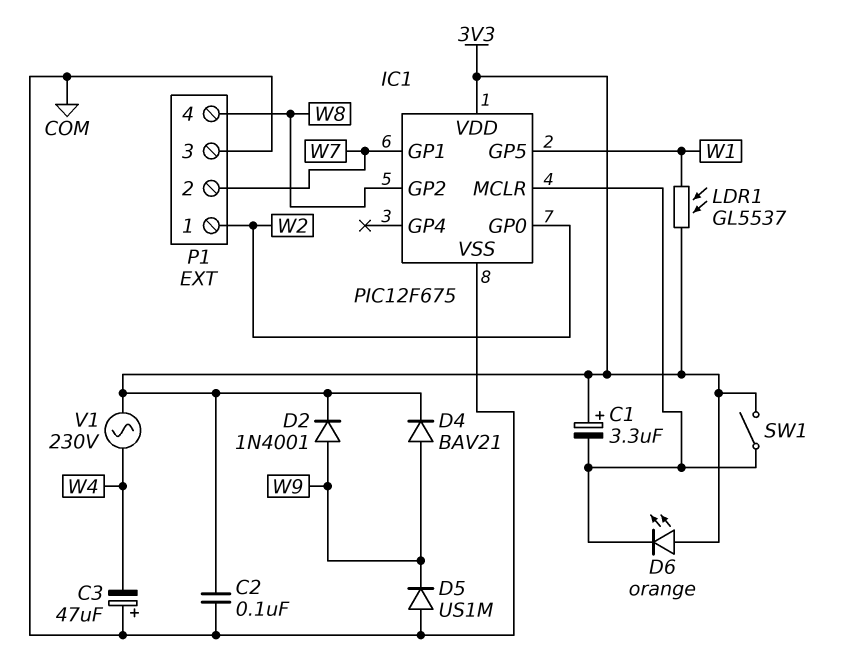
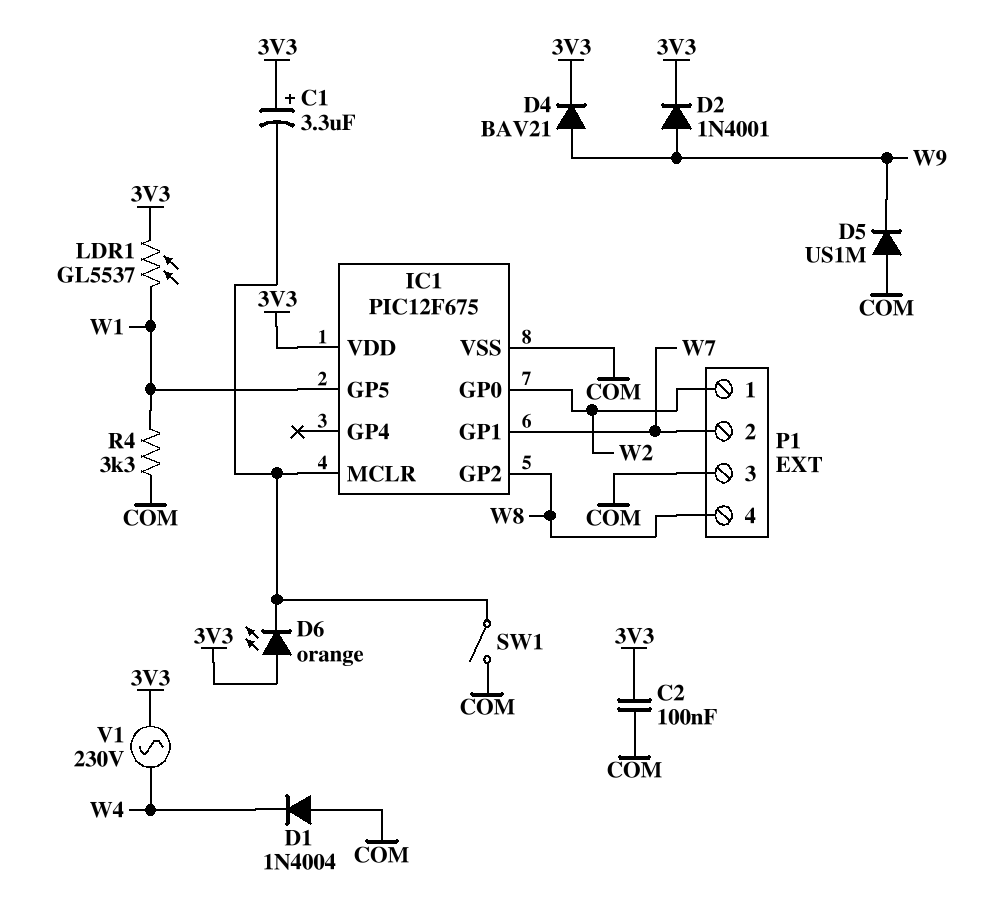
C3: 47uF (plus COM, minus W4) -> none
D1: none -> diode 1N4004 (A COM, K W4)
R4: none -> 3.3k (COM, W1)
SW1: switch (3V3, IC1/MCLR) -> switch (COM, IC1/MCLR)

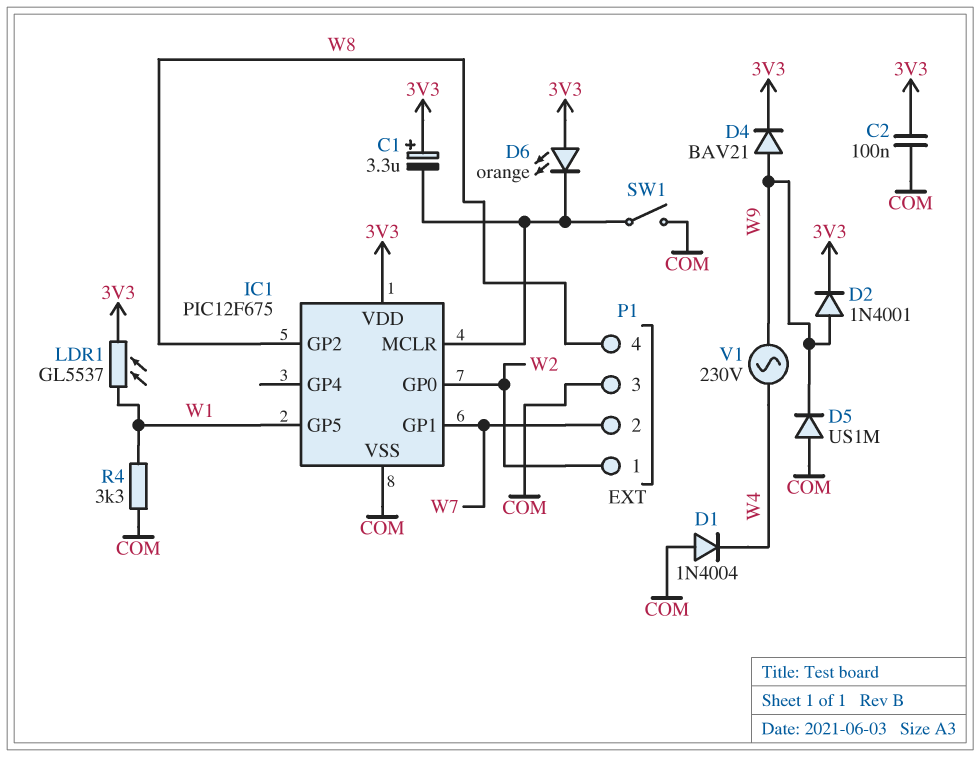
V1: AC 230V (3V3, W4) -> AC 230V (W4, W9)

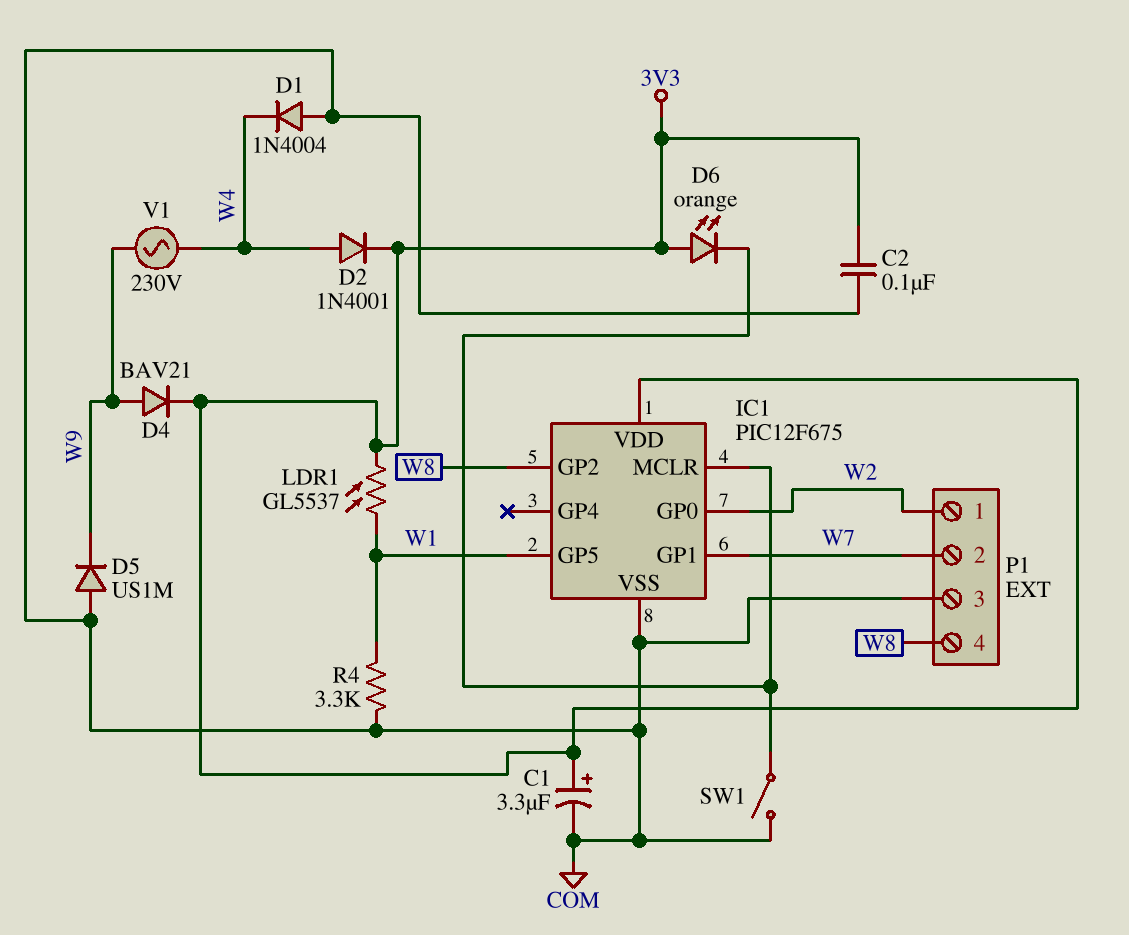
C1: 3.3uF (plus 3V3, minus IC1/MCLR) -> 3.3uF (plus 3V3, minus COM)
D2: diode 1N4001 (A W9, K 3V3) -> diode 1N4001 (A W4, K 3V3)

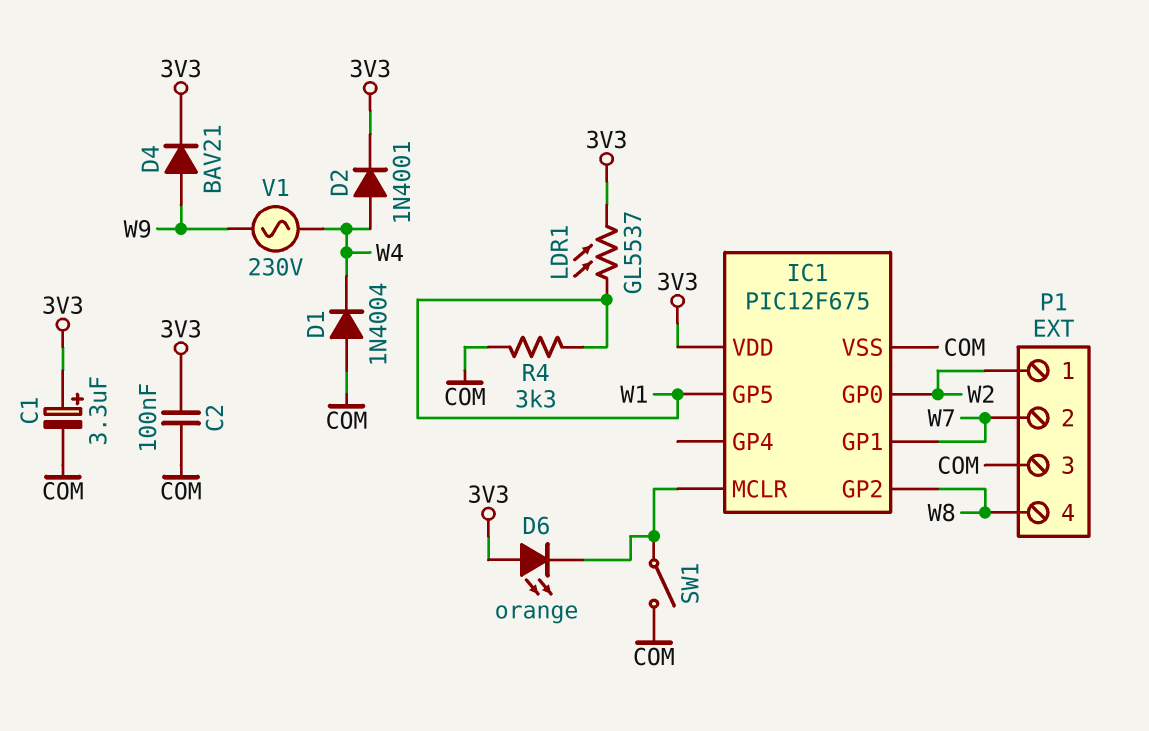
D5: diode US1M (A COM, K W9) -> none

